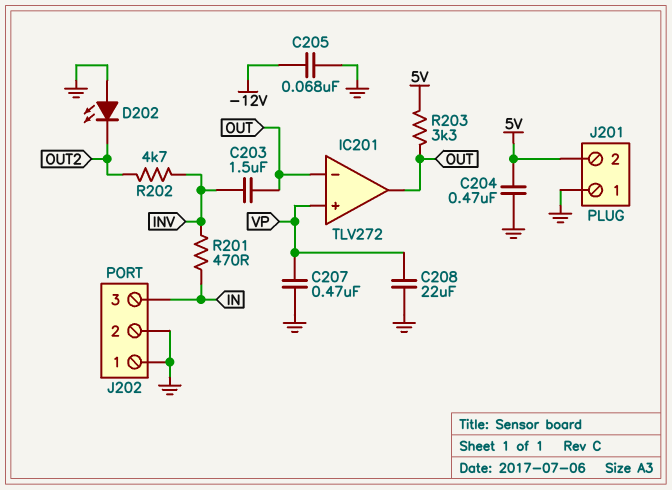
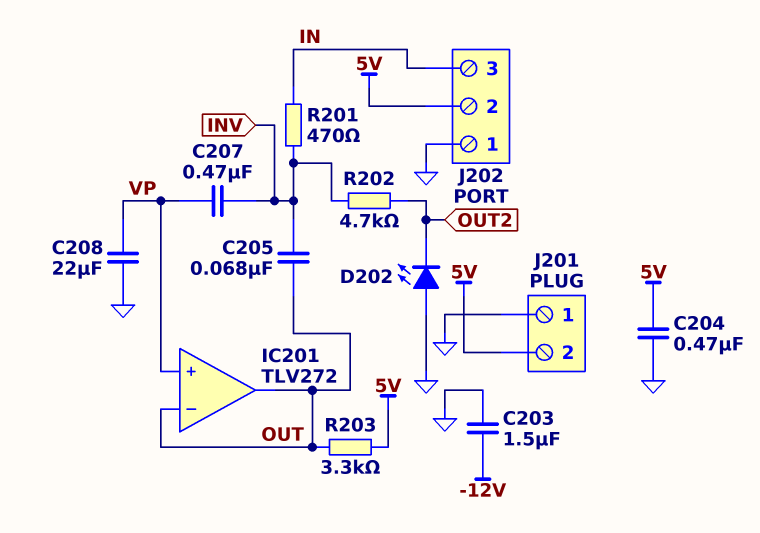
C203: 1.5uF (INV, OUT) -> 1.5uF (-12V, GND)
C205: 68nF (-12V, GND) -> 68nF (INV, OUT)
C207: 470nF (GND, VP) -> 470nF (INV, VP)
J202 pin 2: GND -> 5V

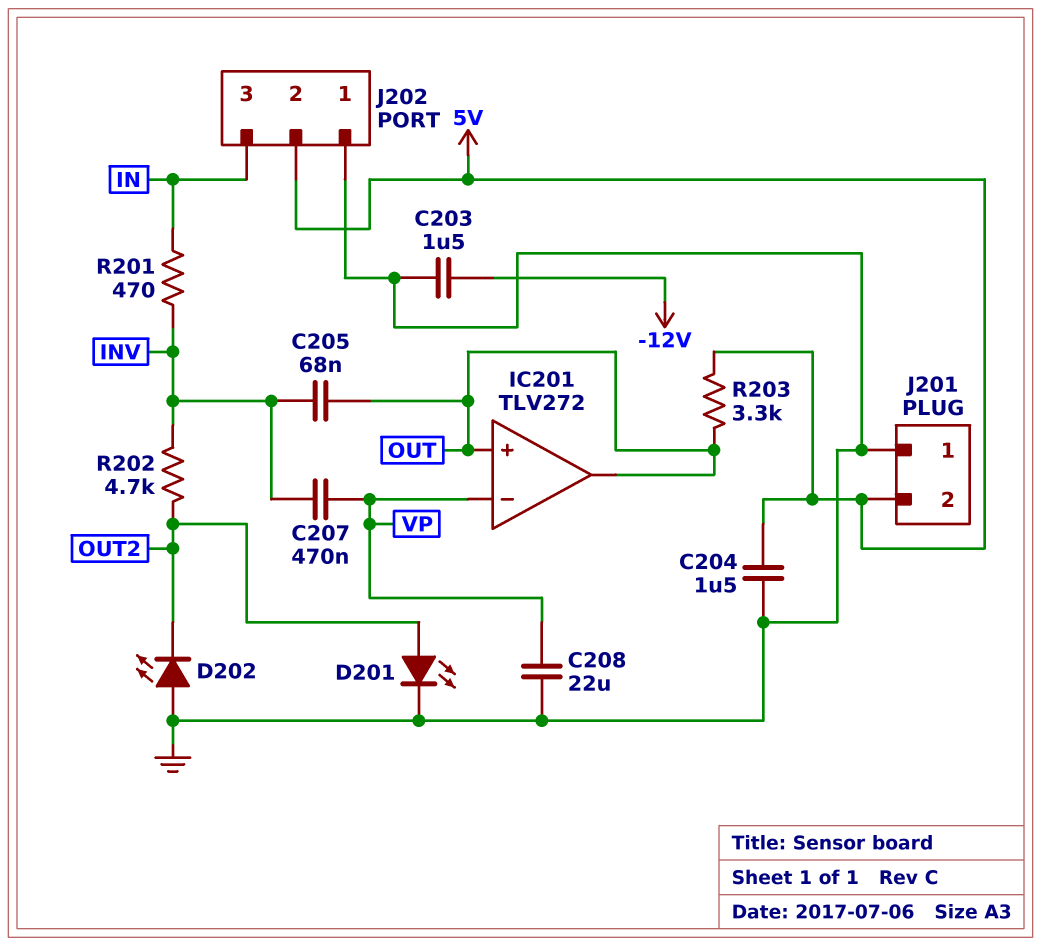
C204: 470nF (5V, GND) -> 1.5uF (5V, GND)
D201: none -> LED (A OUT2, K GND)
IC201 pin in+: VP -> OUT
IC201 pin in-: OUT -> VP

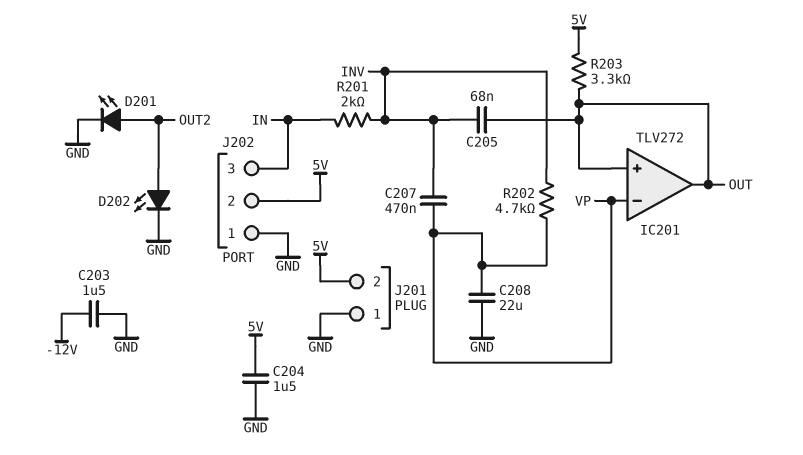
D202: LED (A GND, K OUT2) -> LED (A OUT2, K GND)
R201: 470 (IN, INV) -> 2k (IN, INV)
R202: 4.7k (INV, OUT2) -> 4.7k (INV, VP)

